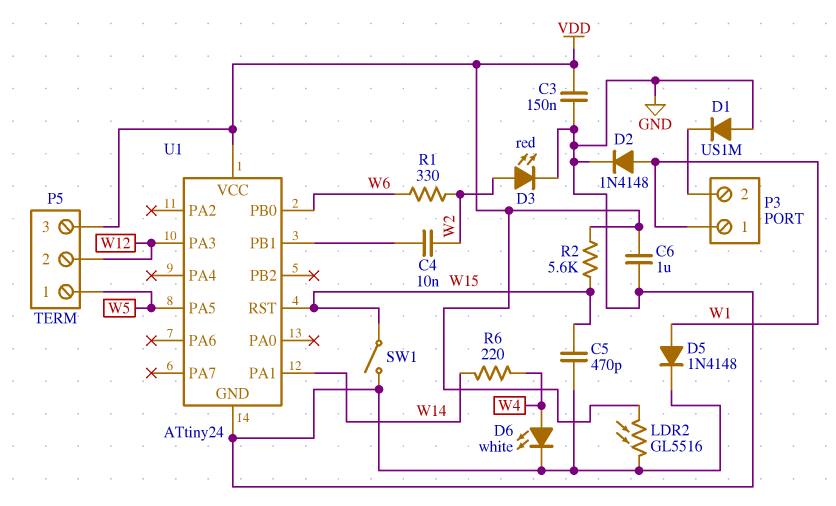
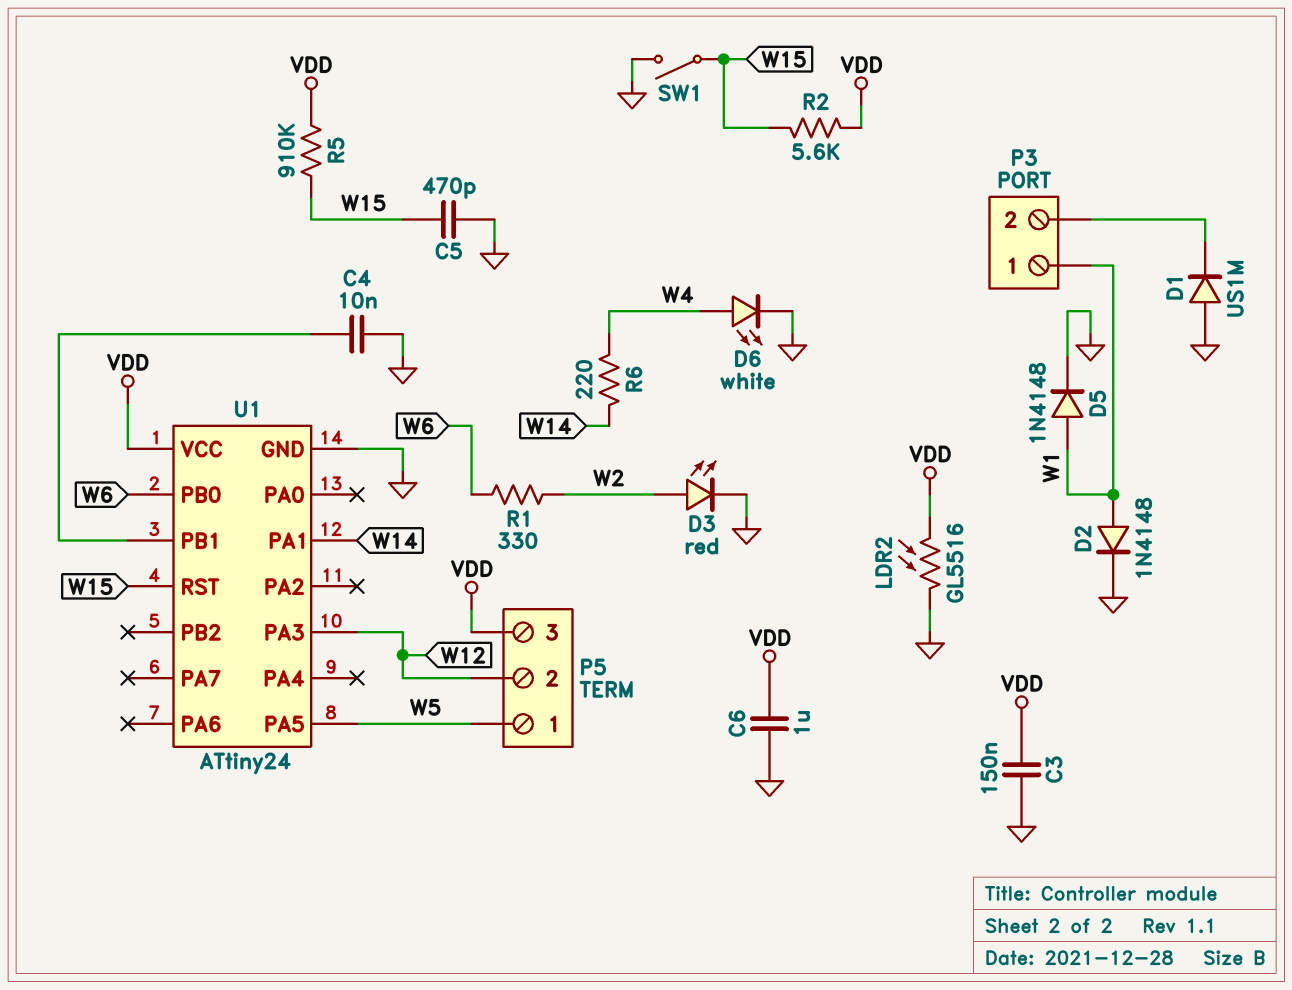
C4: 10nF (U1/PB1, W2) -> 10nF (GND, U1/PB1)
R5: none -> 910k (VDD, W15)

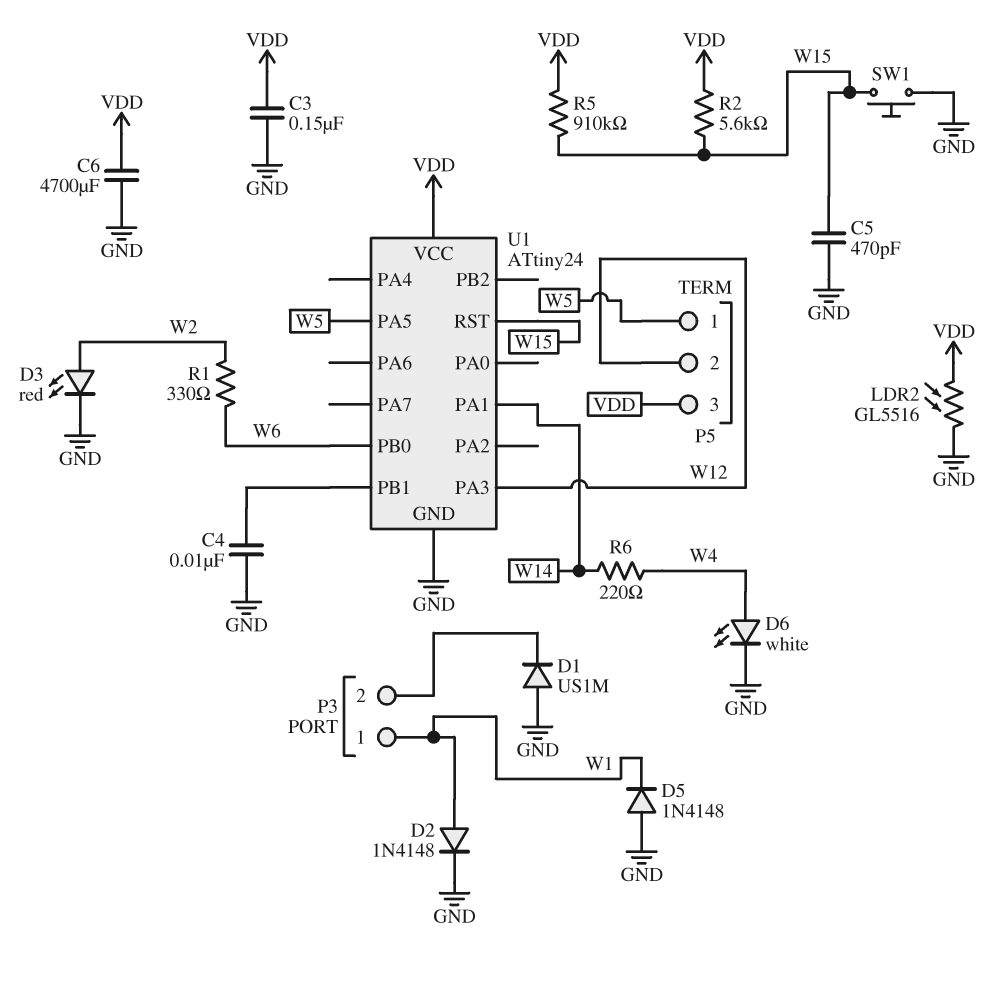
C6: 1uF (GND, VDD) -> 4700uF (GND, VDD)
D5: diode 1N4148 (A W1, K GND) -> diode 1N4148 (A GND, K W1)
SW1: switch (GND, W15) -> button (GND, W15)

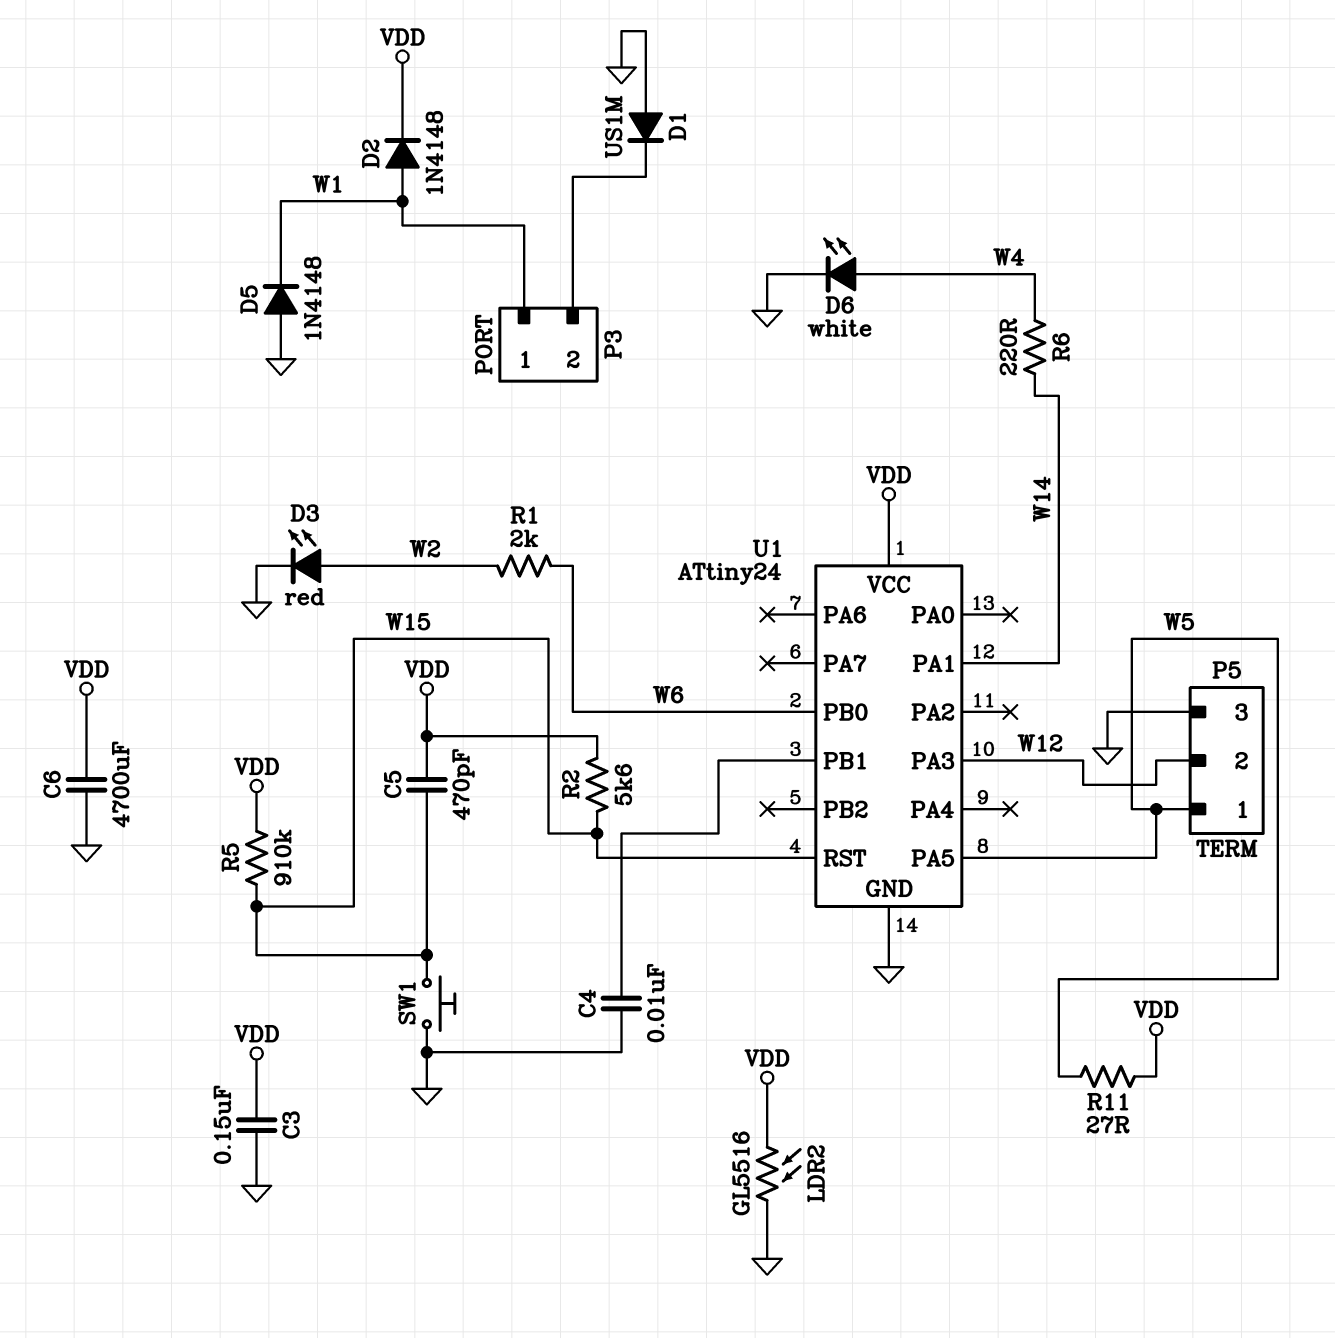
C5: 470pF (GND, W15) -> 470pF (VDD, W15)
D2: diode 1N4148 (A W1, K GND) -> diode 1N4148 (A W1, K VDD)
P5 pin 3: VDD -> GND
R1: 330 (W2, W6) -> 2k (W2, W6)
R11: none -> 27 (VDD, W5)

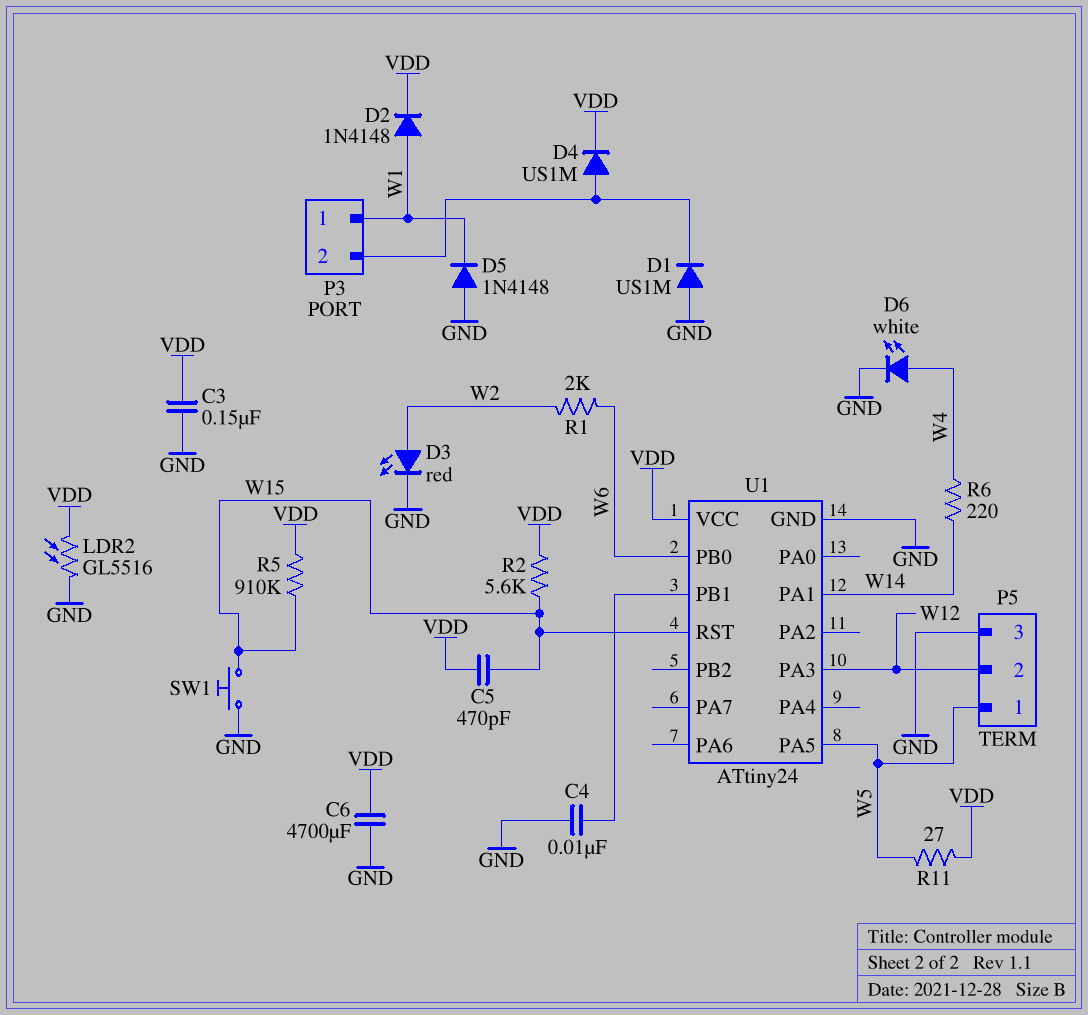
D4: none -> diode US1M (A P3/2, K VDD)

